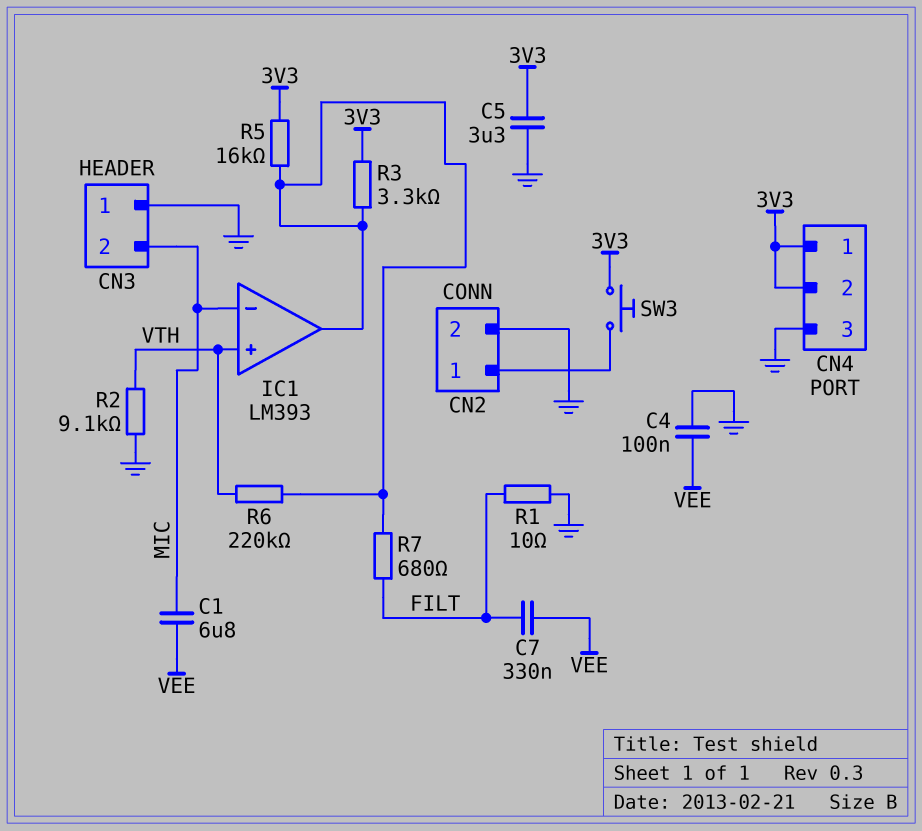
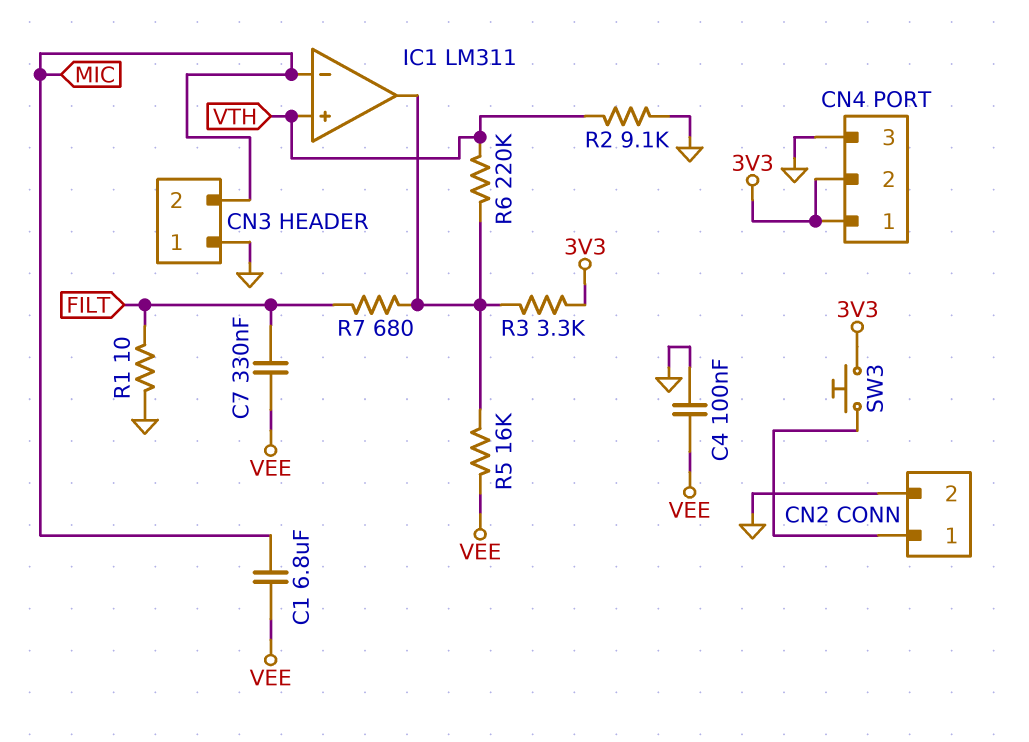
C5: 3.3uF (3V3, GND) -> none
IC1: LM393 -> LM311
R5: 16k (3V3, IC1/out) -> 16k (IC1/out, VEE)

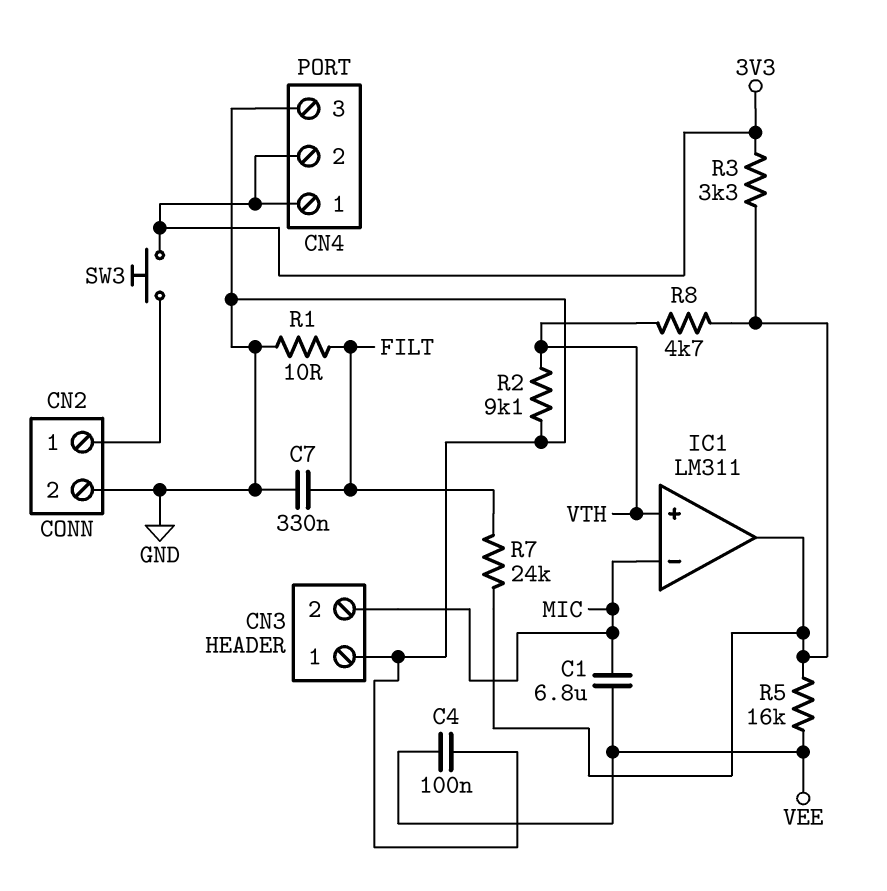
C7: 330nF (FILT, VEE) -> 330nF (FILT, GND)
R6: 220k (IC1/out, VTH) -> none
R7: 680 (FILT, IC1/out) -> 24k (FILT, IC1/out)
R8: none -> 4.7k (IC1/out, VTH)

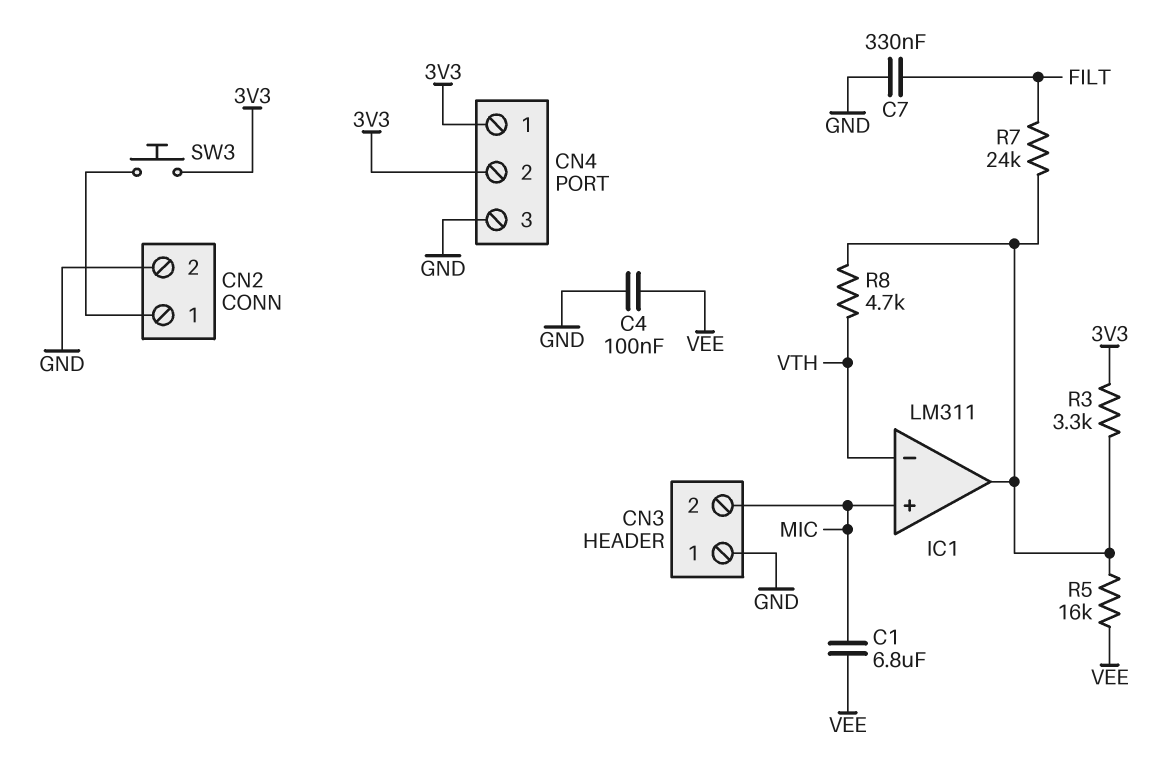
IC1 pin in+: VTH -> MIC
IC1 pin in-: MIC -> VTH
R1: 10 (FILT, GND) -> none
R2: 9.1k (GND, VTH) -> none

